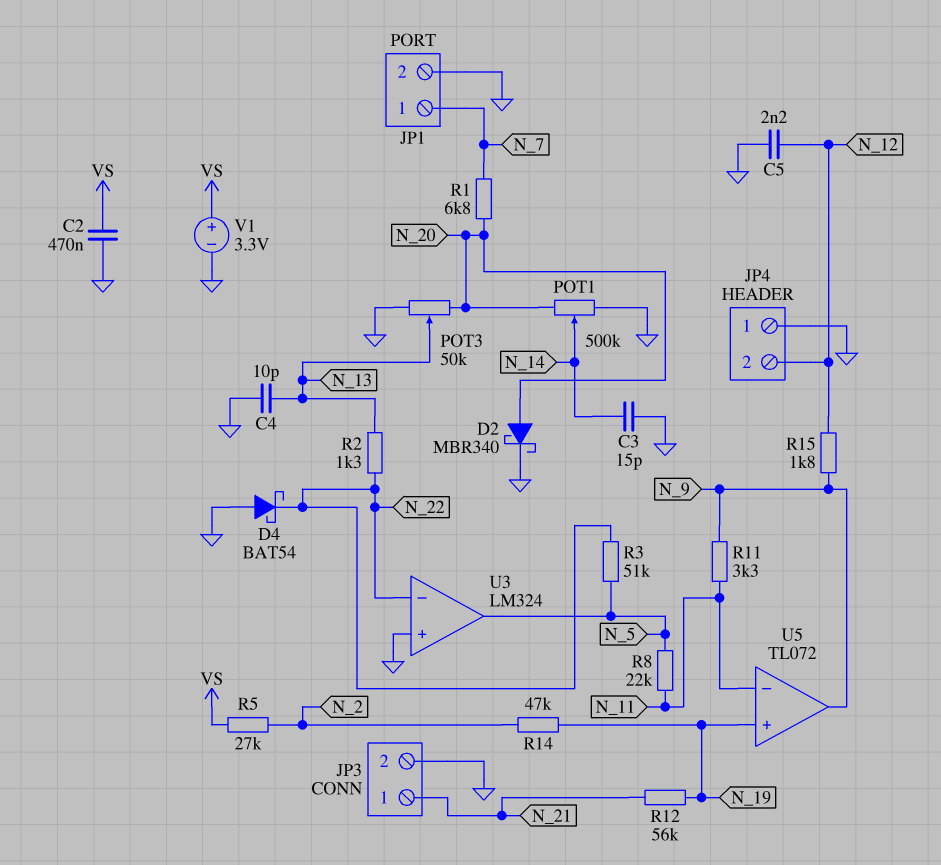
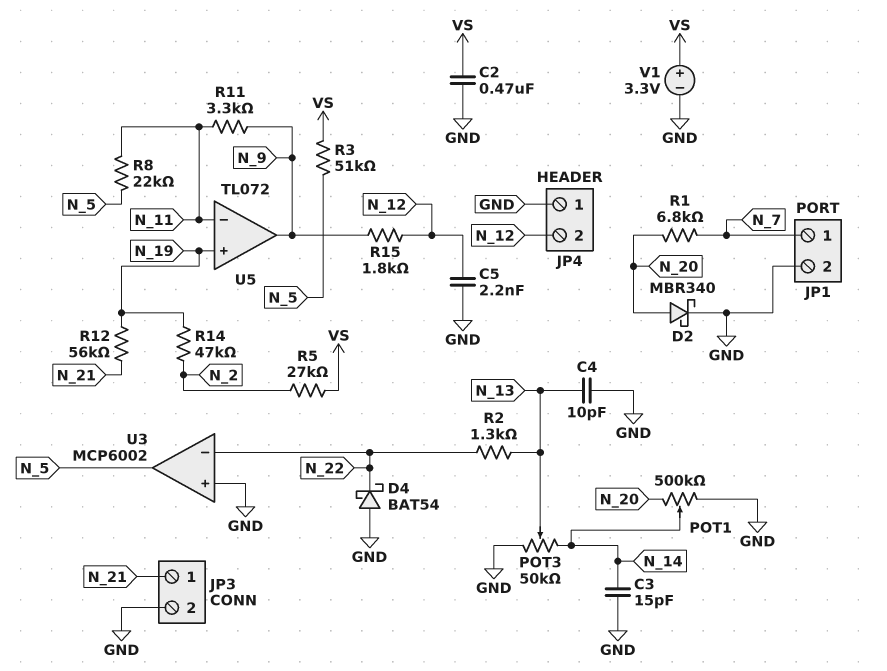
POT3: 50k (GND, N_20, wiper N_13) -> 50k (GND, N_14, wiper N_13)
R3: 51k (N_5, N_22) -> 51k (N_5, VS)
U3: LM324 -> MCP6002

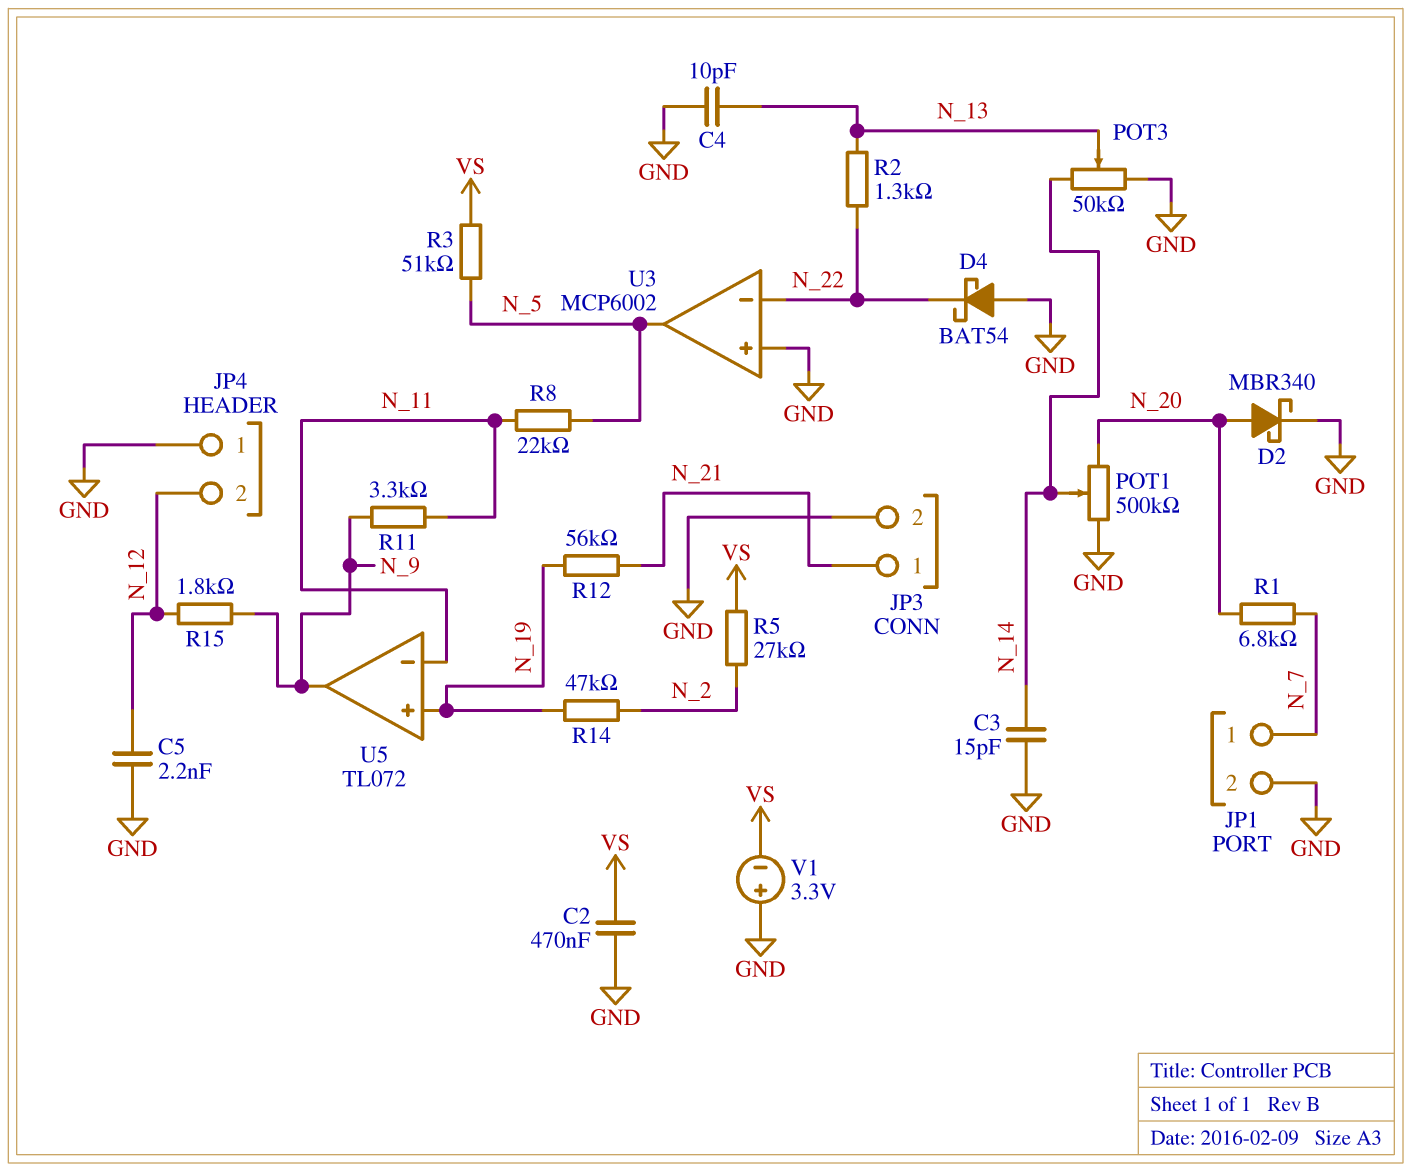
V1: 3.3V (plus VS, minus GND) -> 3.3V (plus GND, minus VS)

